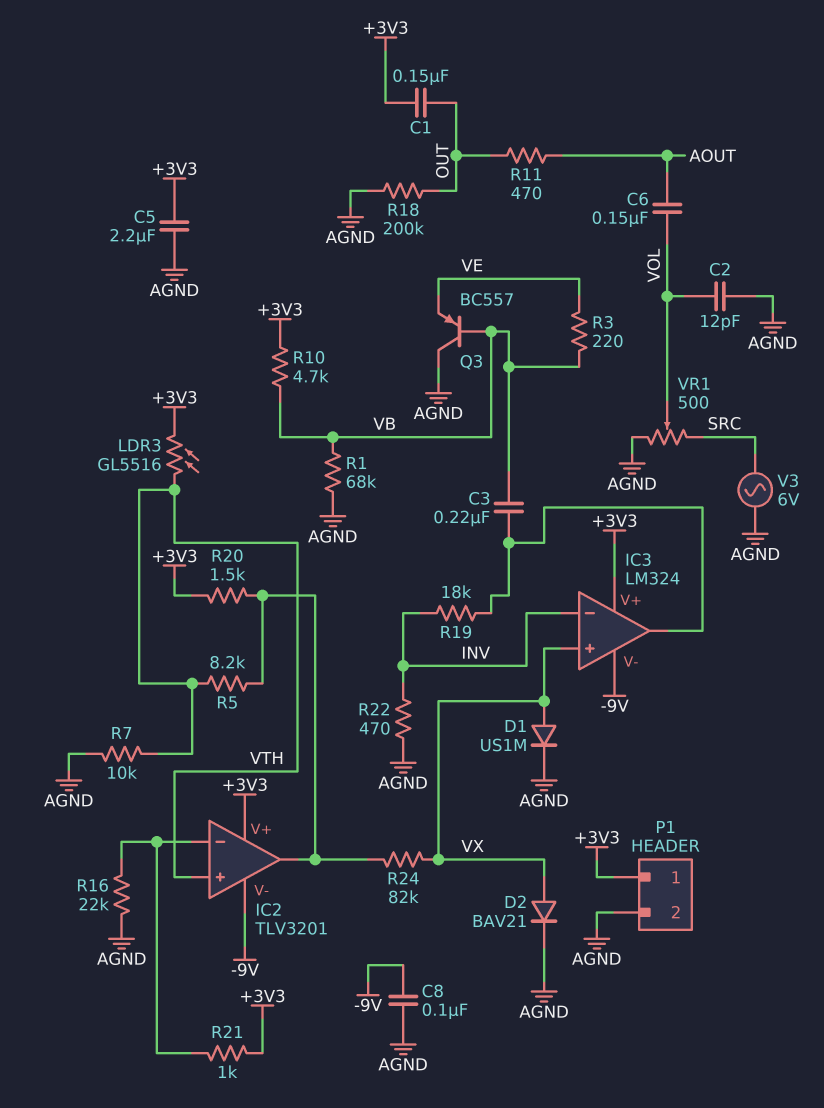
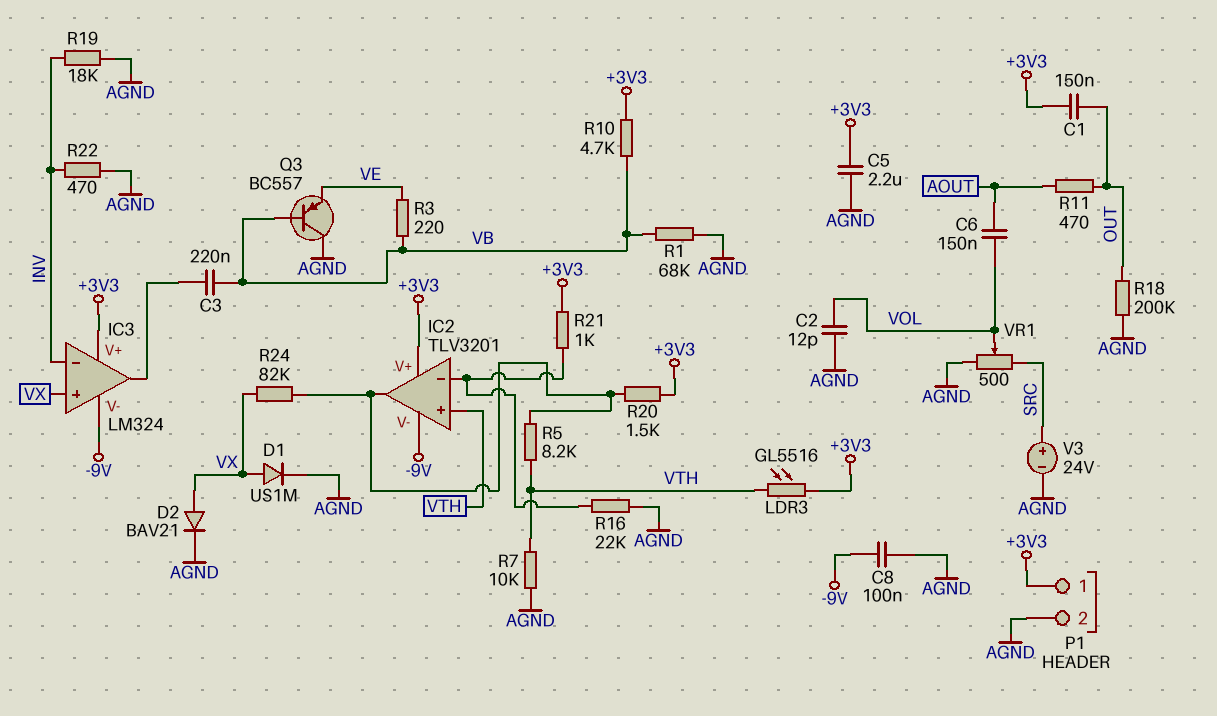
R19: 18k (IC3/out, INV) -> 18k (AGND, INV)
V3: AC 6V (AGND, SRC) -> 24V (plus SRC, minus AGND)

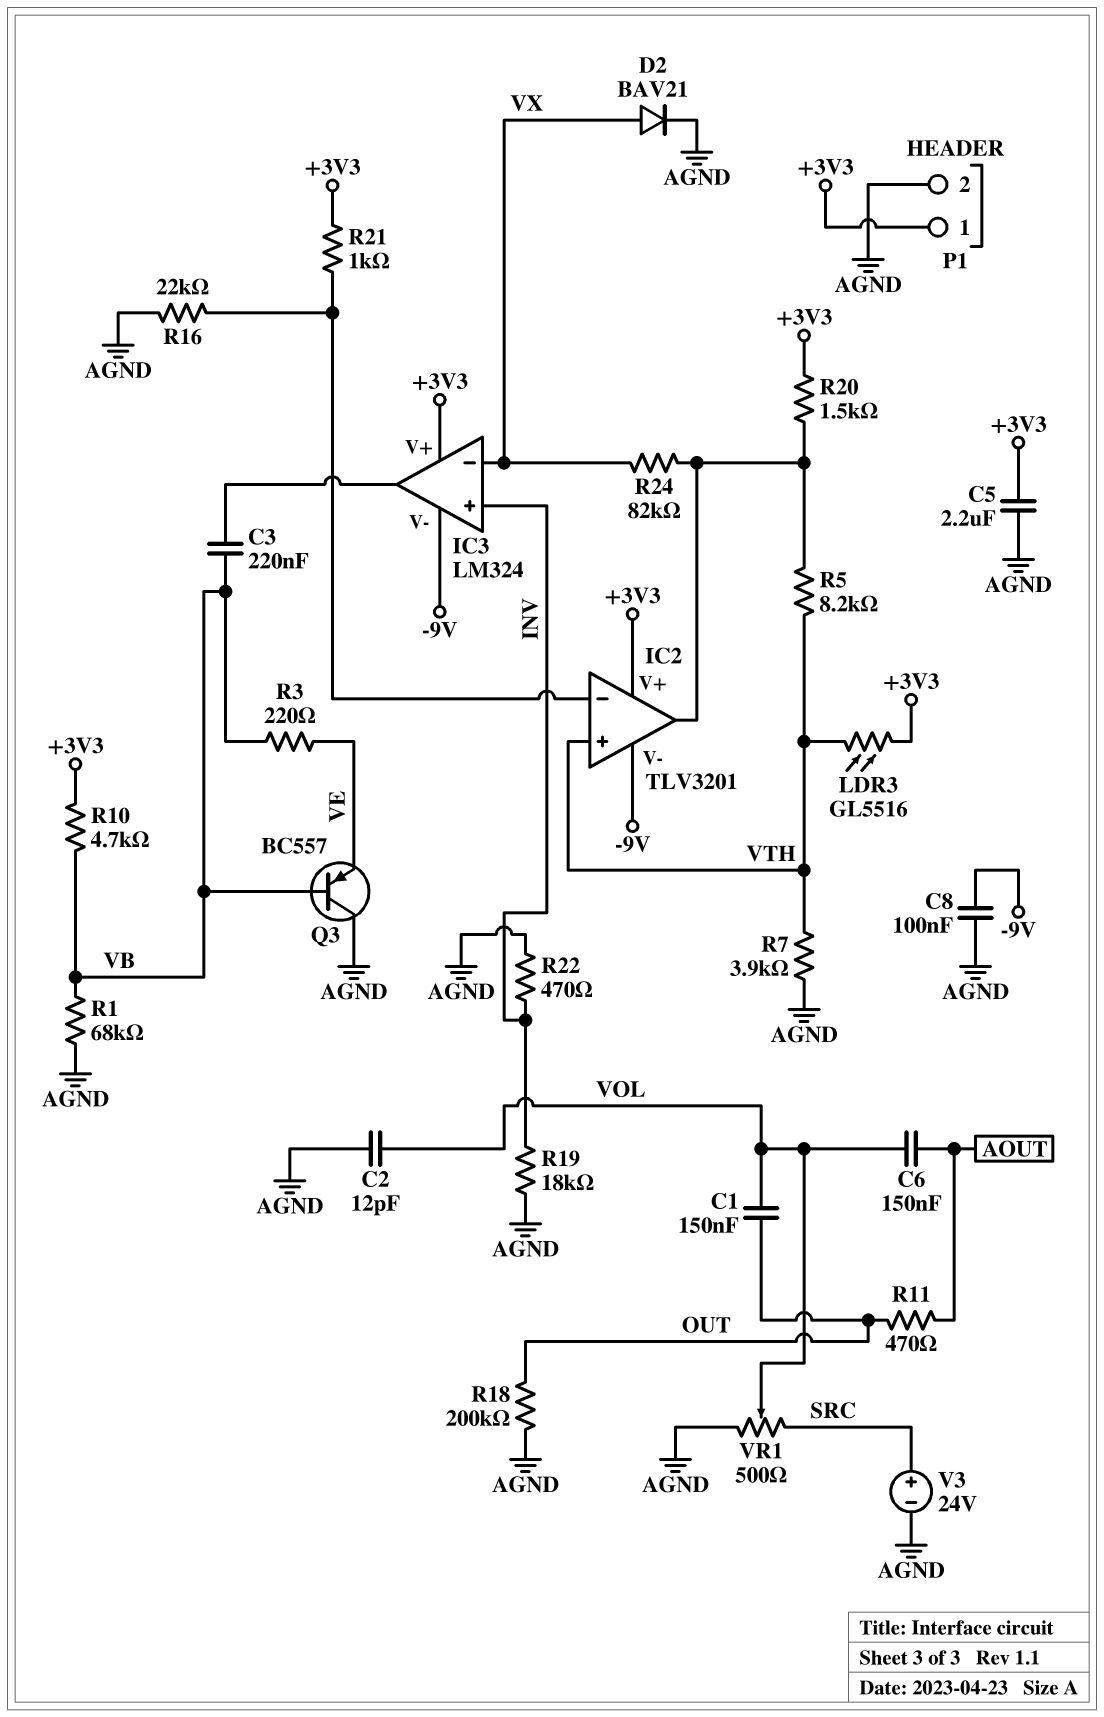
C1: 150nF (+3V3, OUT) -> 150nF (OUT, VOL)
D1: diode US1M (A VX, K AGND) -> none
IC3 pin in+: VX -> INV
IC3 pin in-: INV -> VX
R7: 10k (AGND, VTH) -> 3.9k (AGND, VTH)

